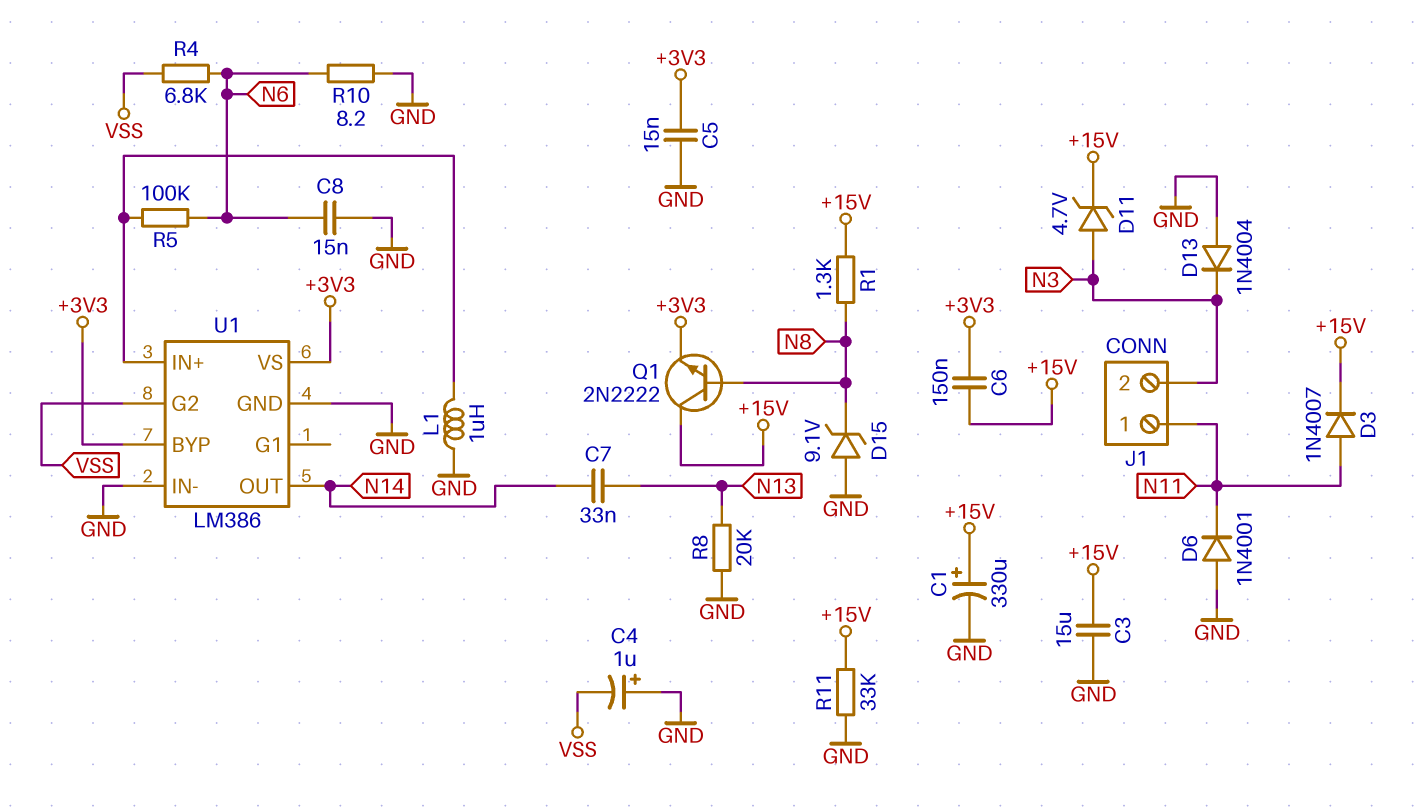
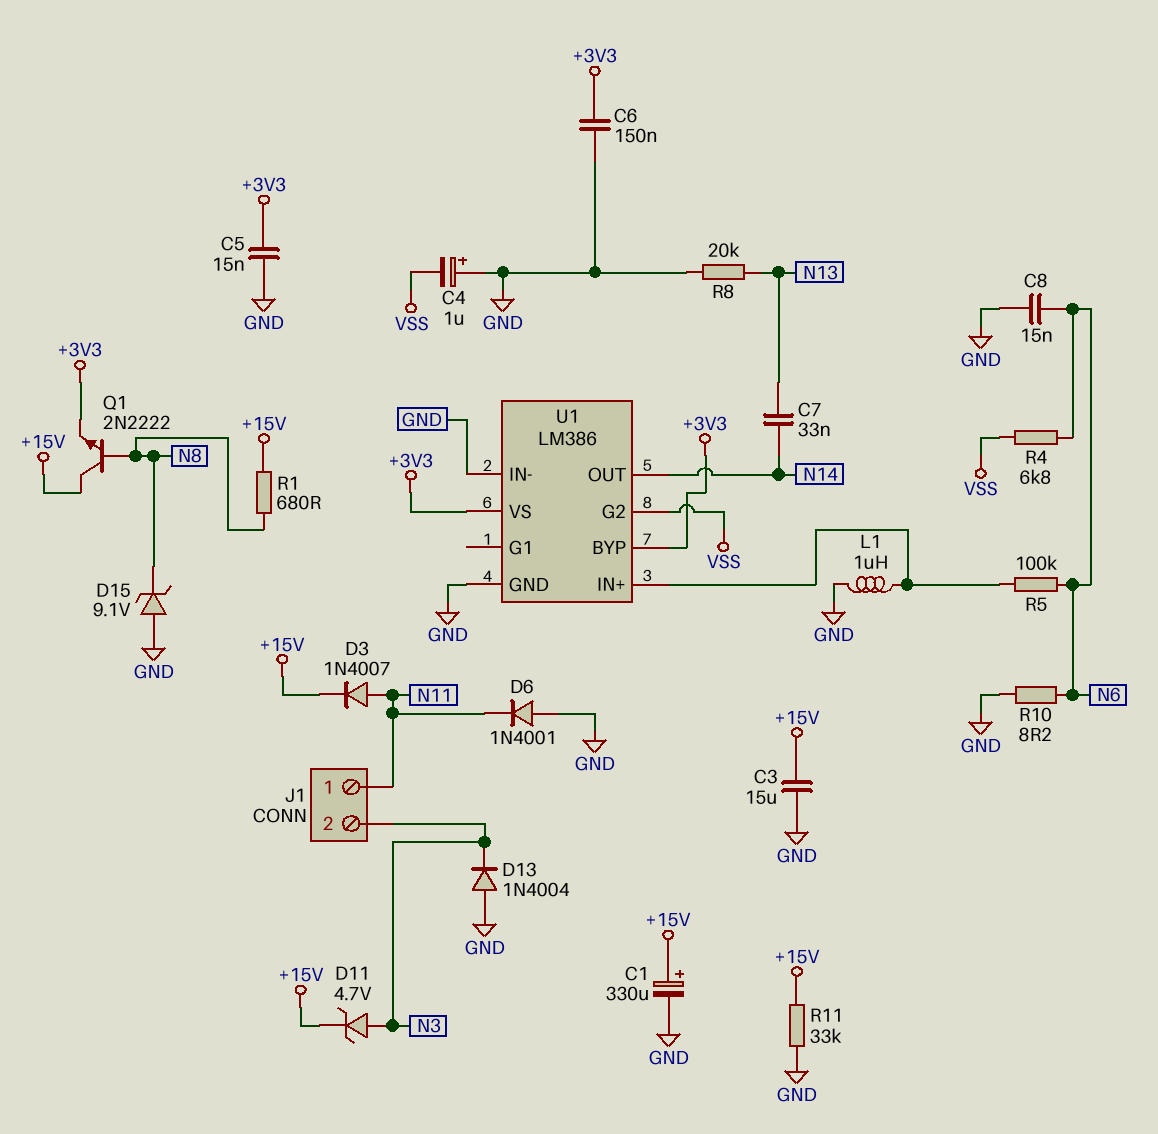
C6: 150nF (+3V3, +15V) -> 150nF (+3V3, GND)
R1: 1.3k (+15V, N8) -> 680 (+15V, N8)

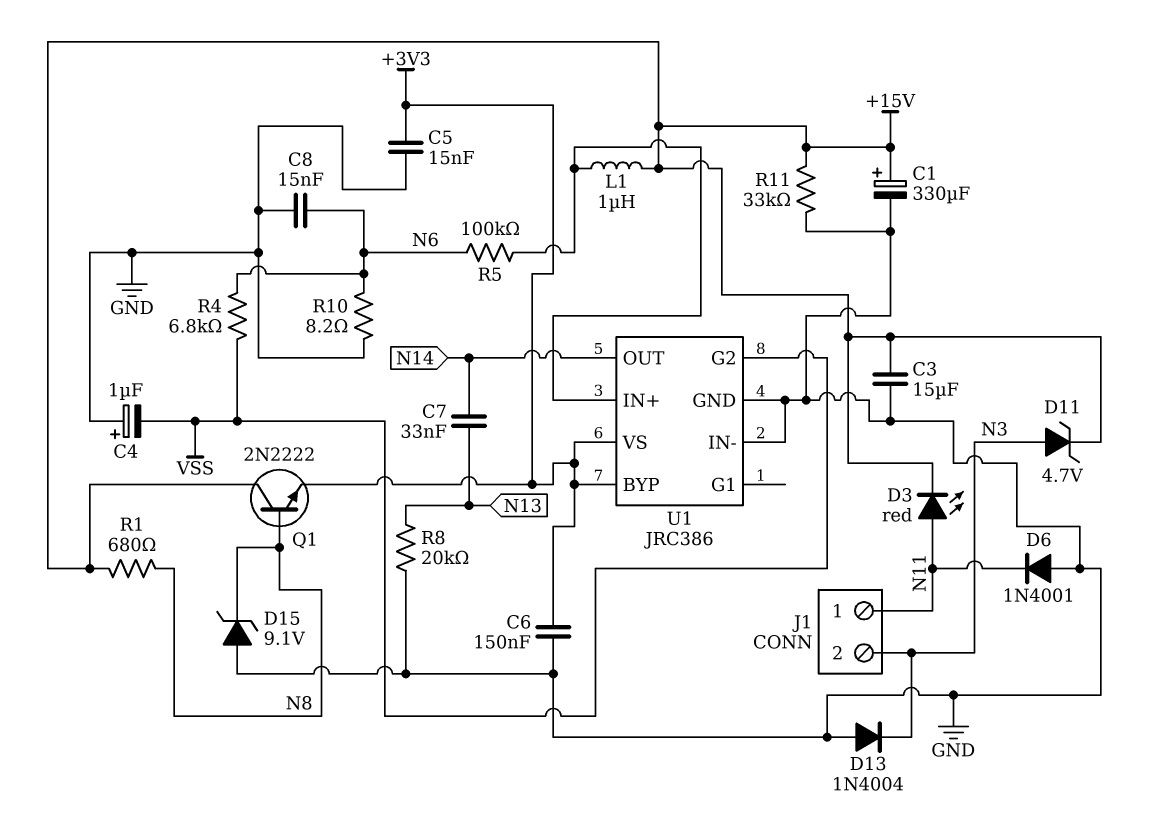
D3: diode 1N4007 (A N11, K +15V) -> LED red (A N11, K +15V)
L1: 1uH (GND, U1/IN+) -> 1uH (+15V, U1/IN+)
U1: LM386 -> JRC386

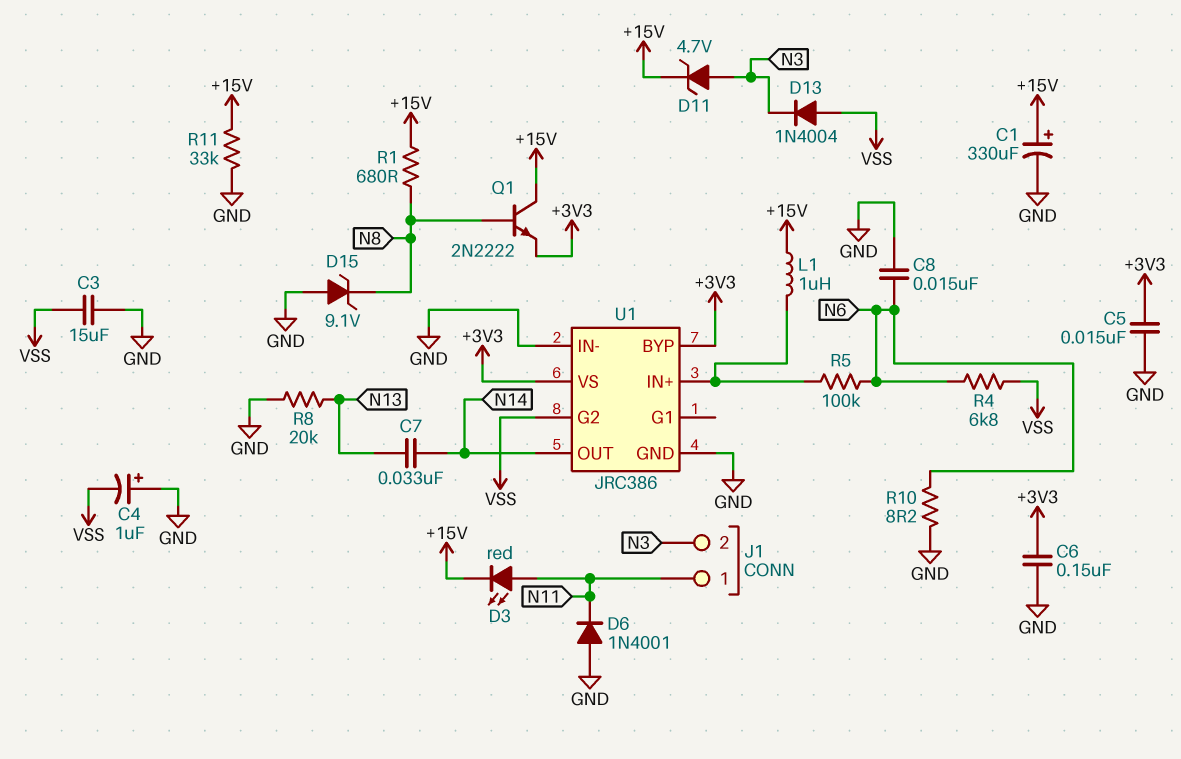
C3: 15uF (+15V, GND) -> 15uF (GND, VSS)
D13: diode 1N4004 (A GND, K N3) -> diode 1N4004 (A VSS, K N3)

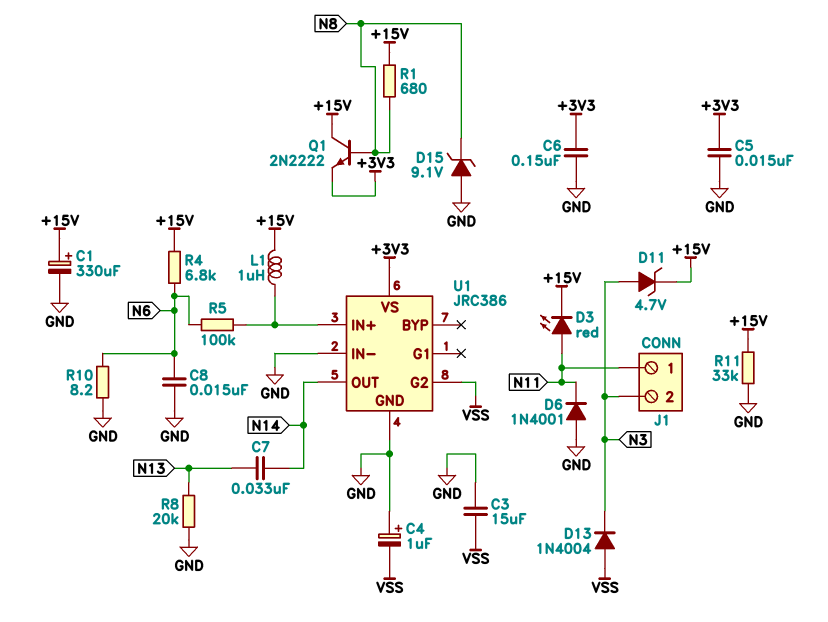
R4: 6.8k (N6, VSS) -> 6.8k (+15V, N6)
U1 pin BYP: +3V3 -> none

